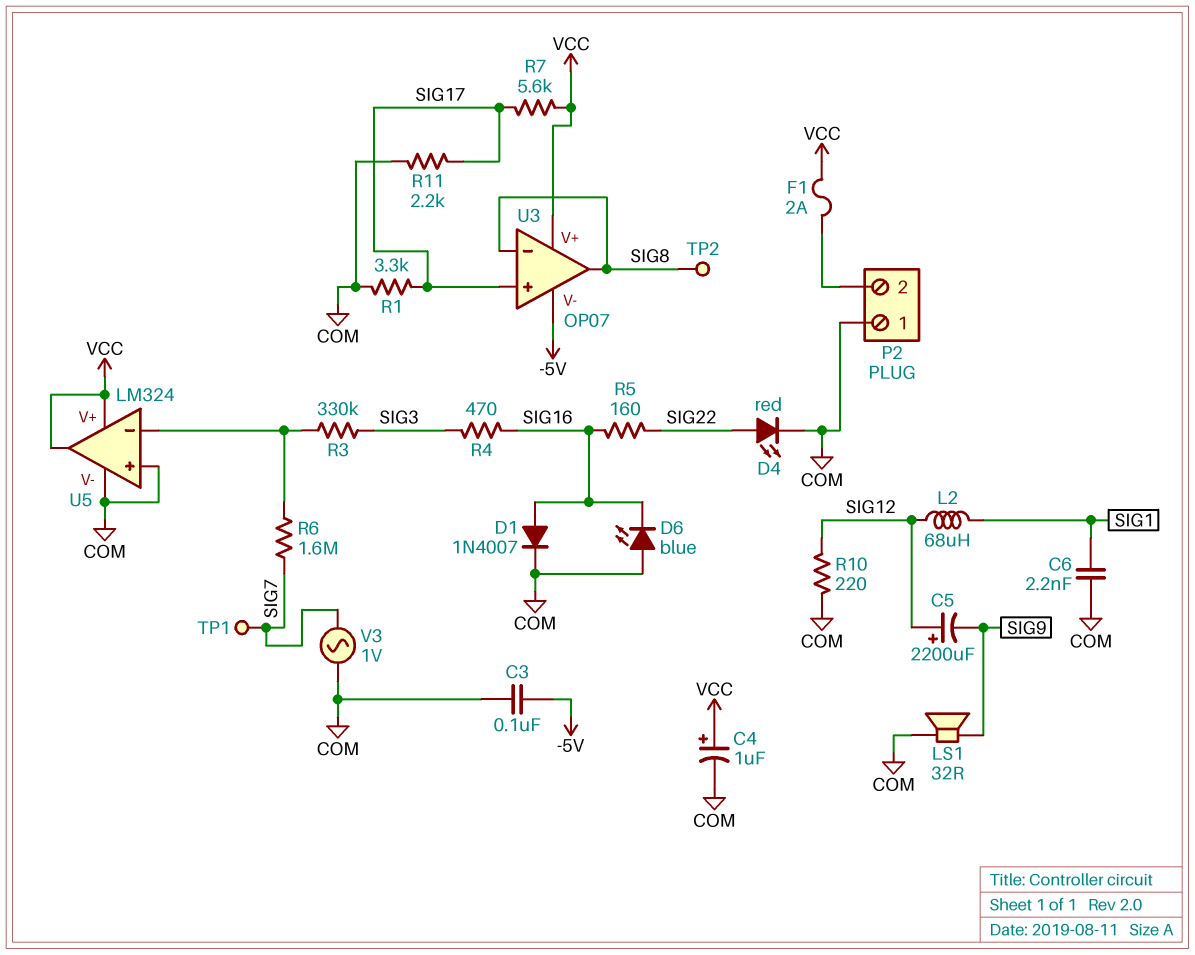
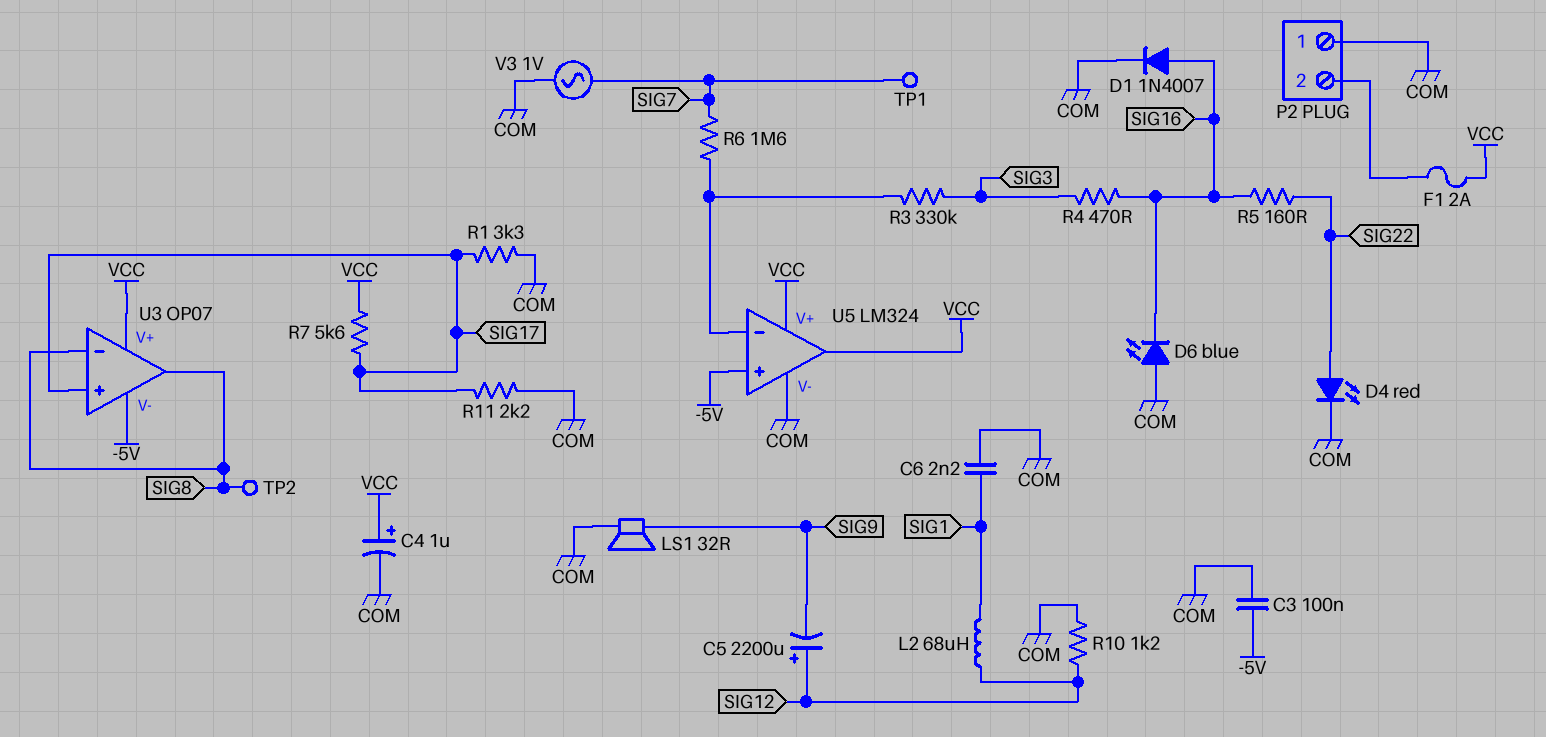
R10: 220 (COM, SIG12) -> 1.2k (COM, SIG12)
U5 pin in+: COM -> -5V

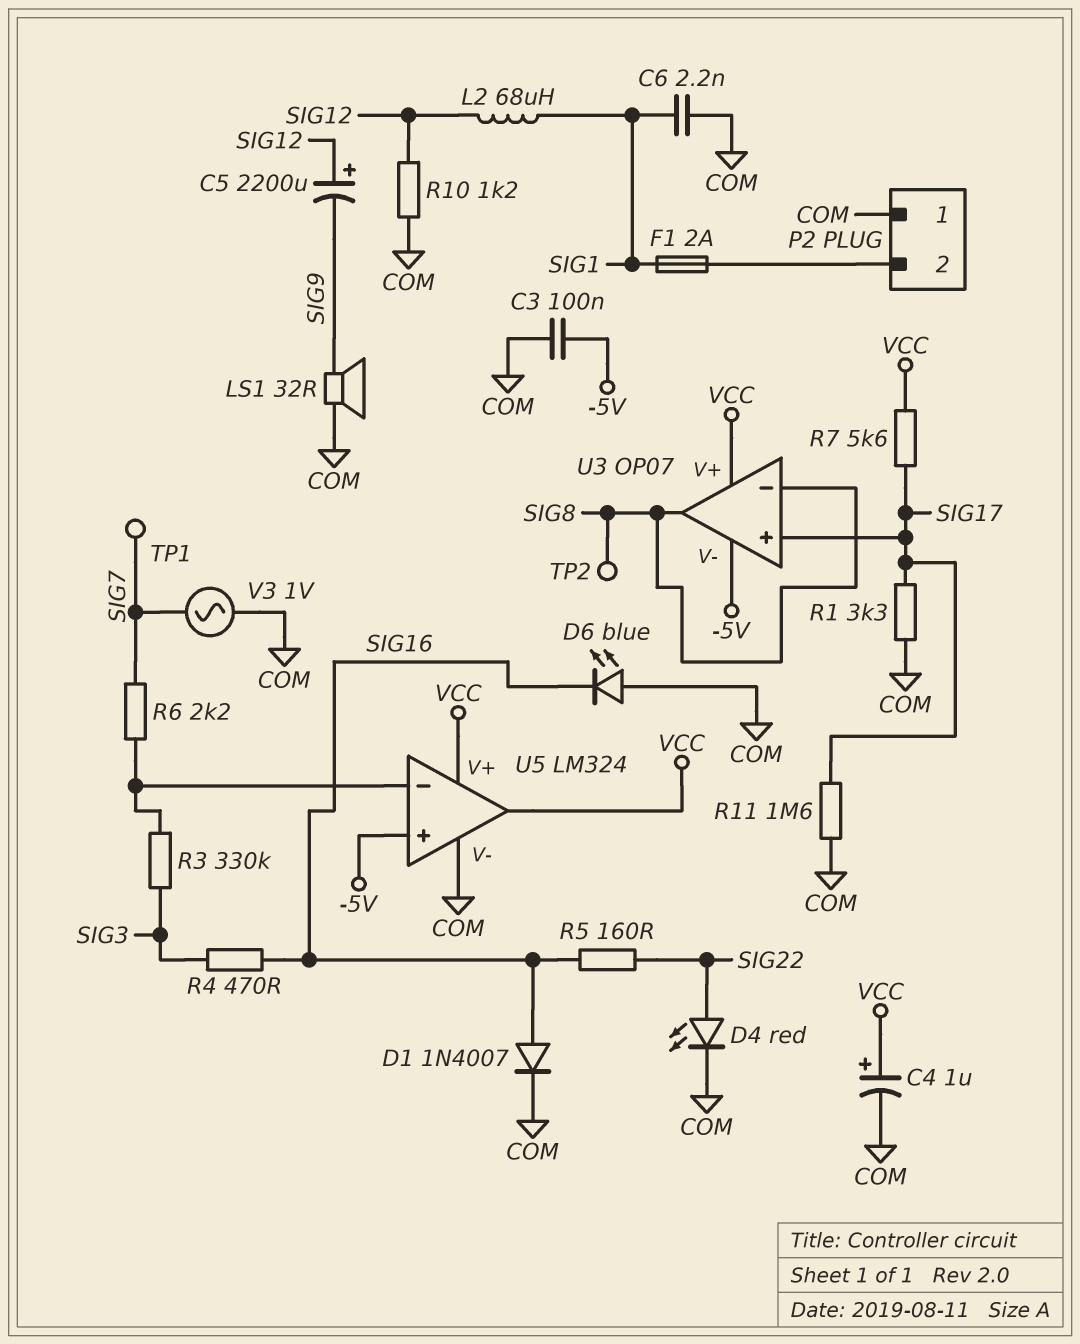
F1: 2A (P2/2, VCC) -> 2A (P2/2, SIG1)
R6: 1.6M (SIG7, U5/in-) -> 2.2k (SIG7, U5/in-)
R11: 2.2k (COM, SIG17) -> 1.6M (COM, SIG17)

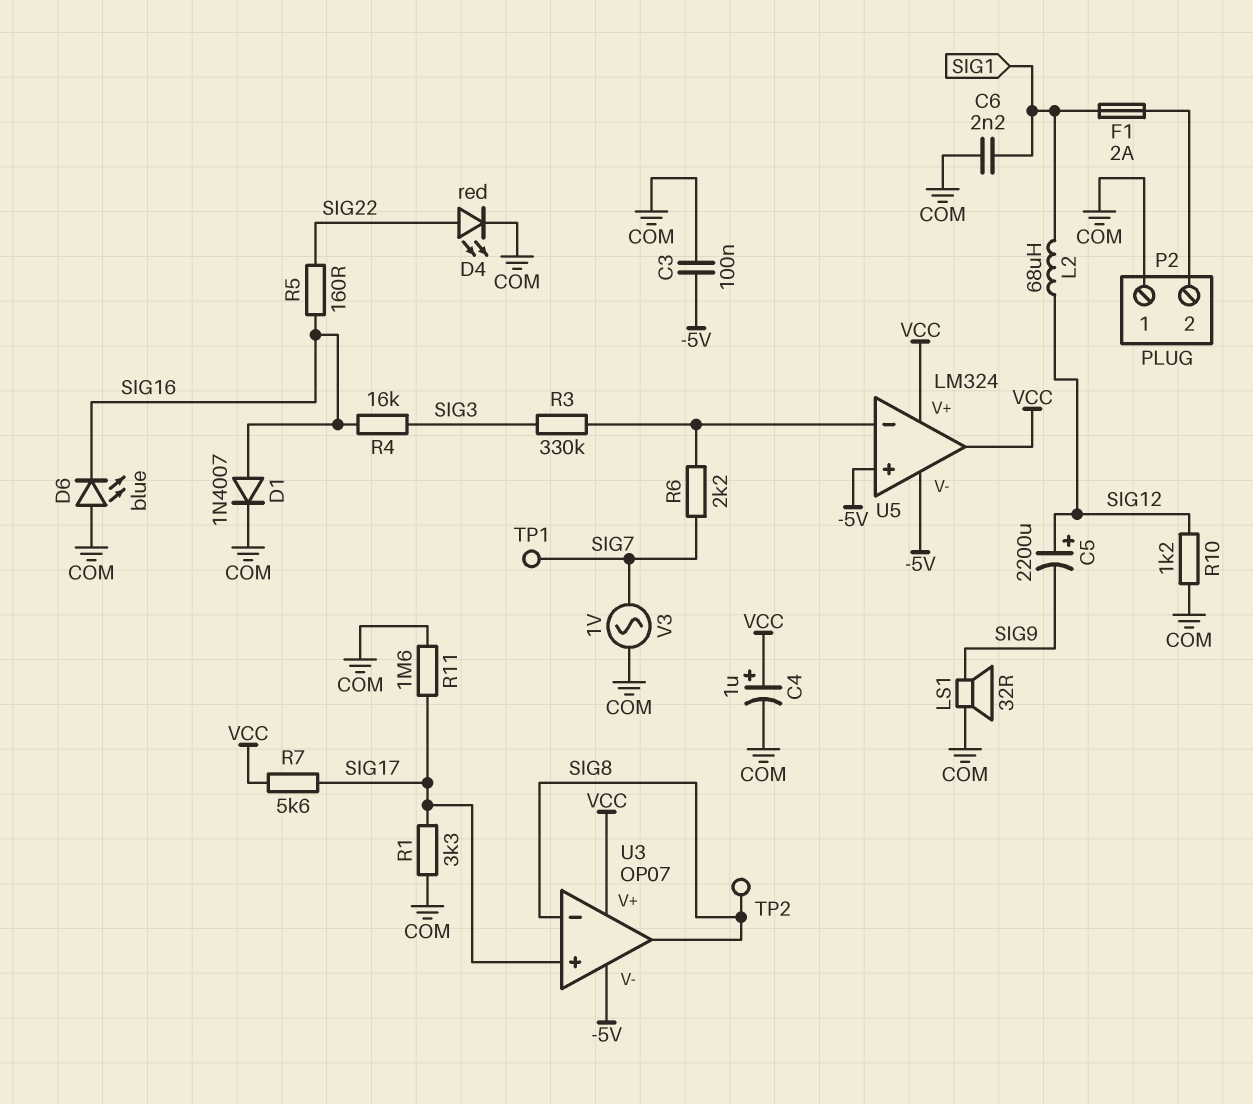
R4: 470 (SIG3, SIG16) -> 16k (SIG3, SIG16)
U5 pin V-: COM -> -5V

